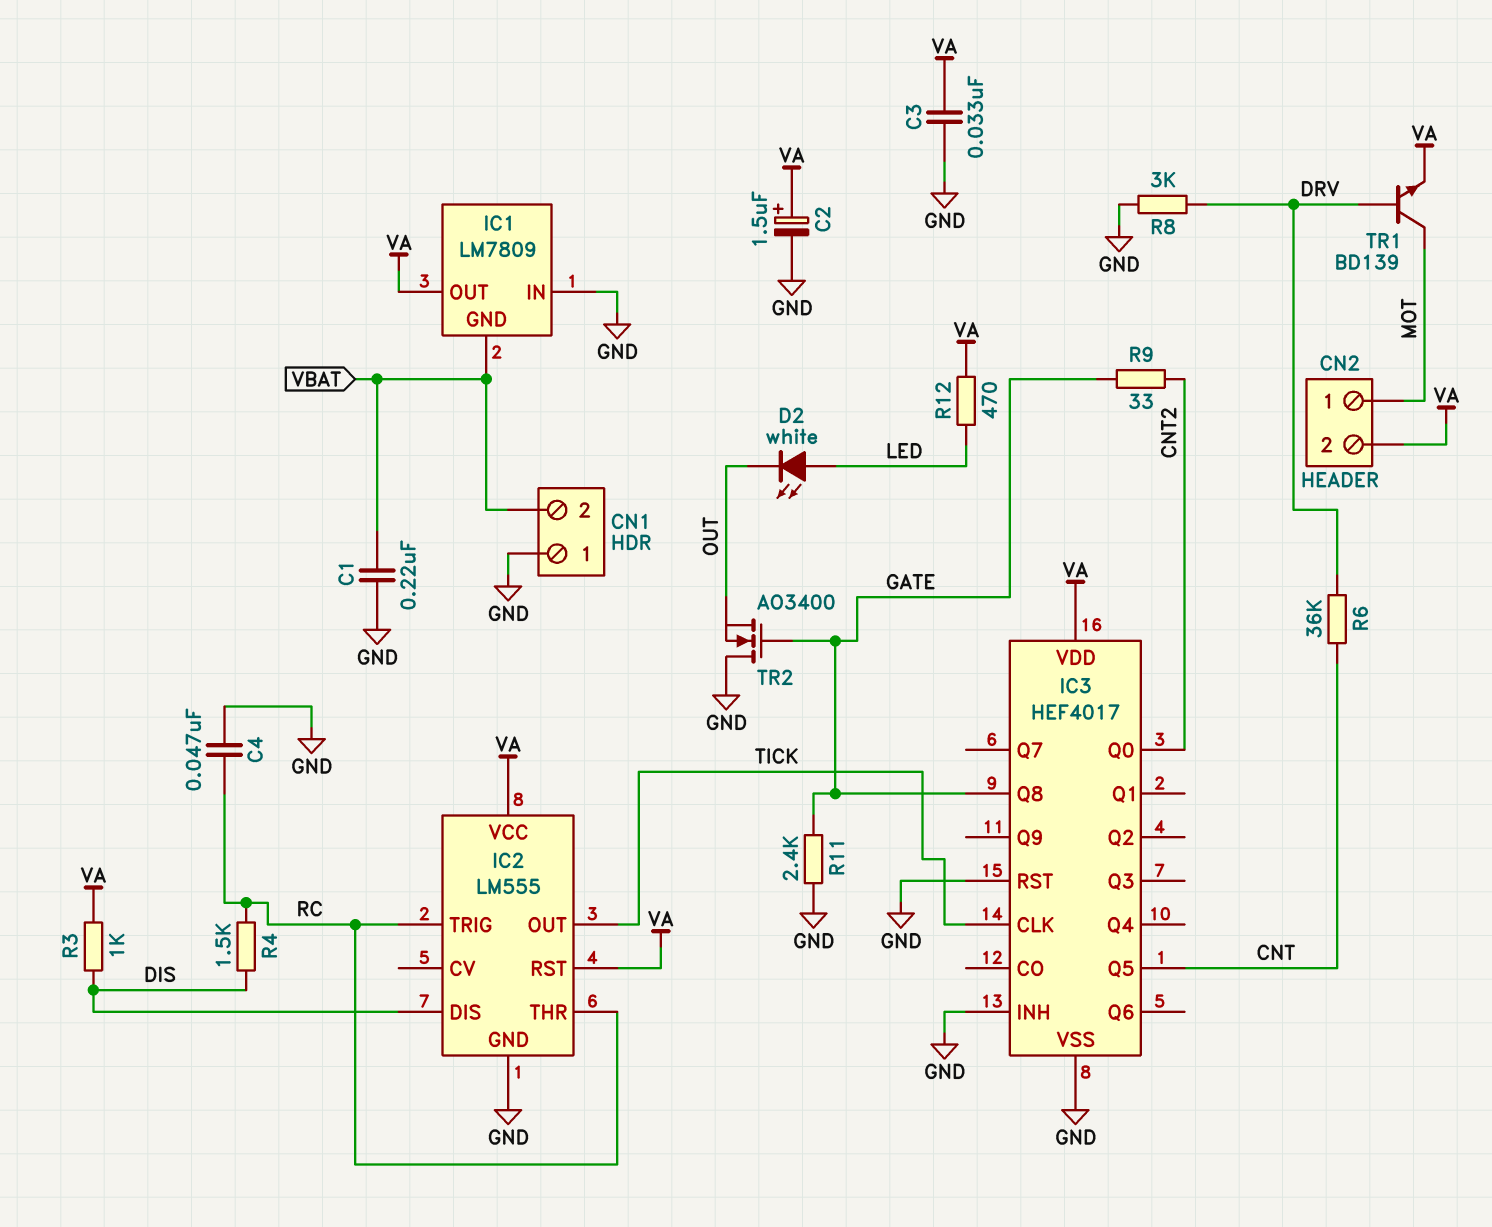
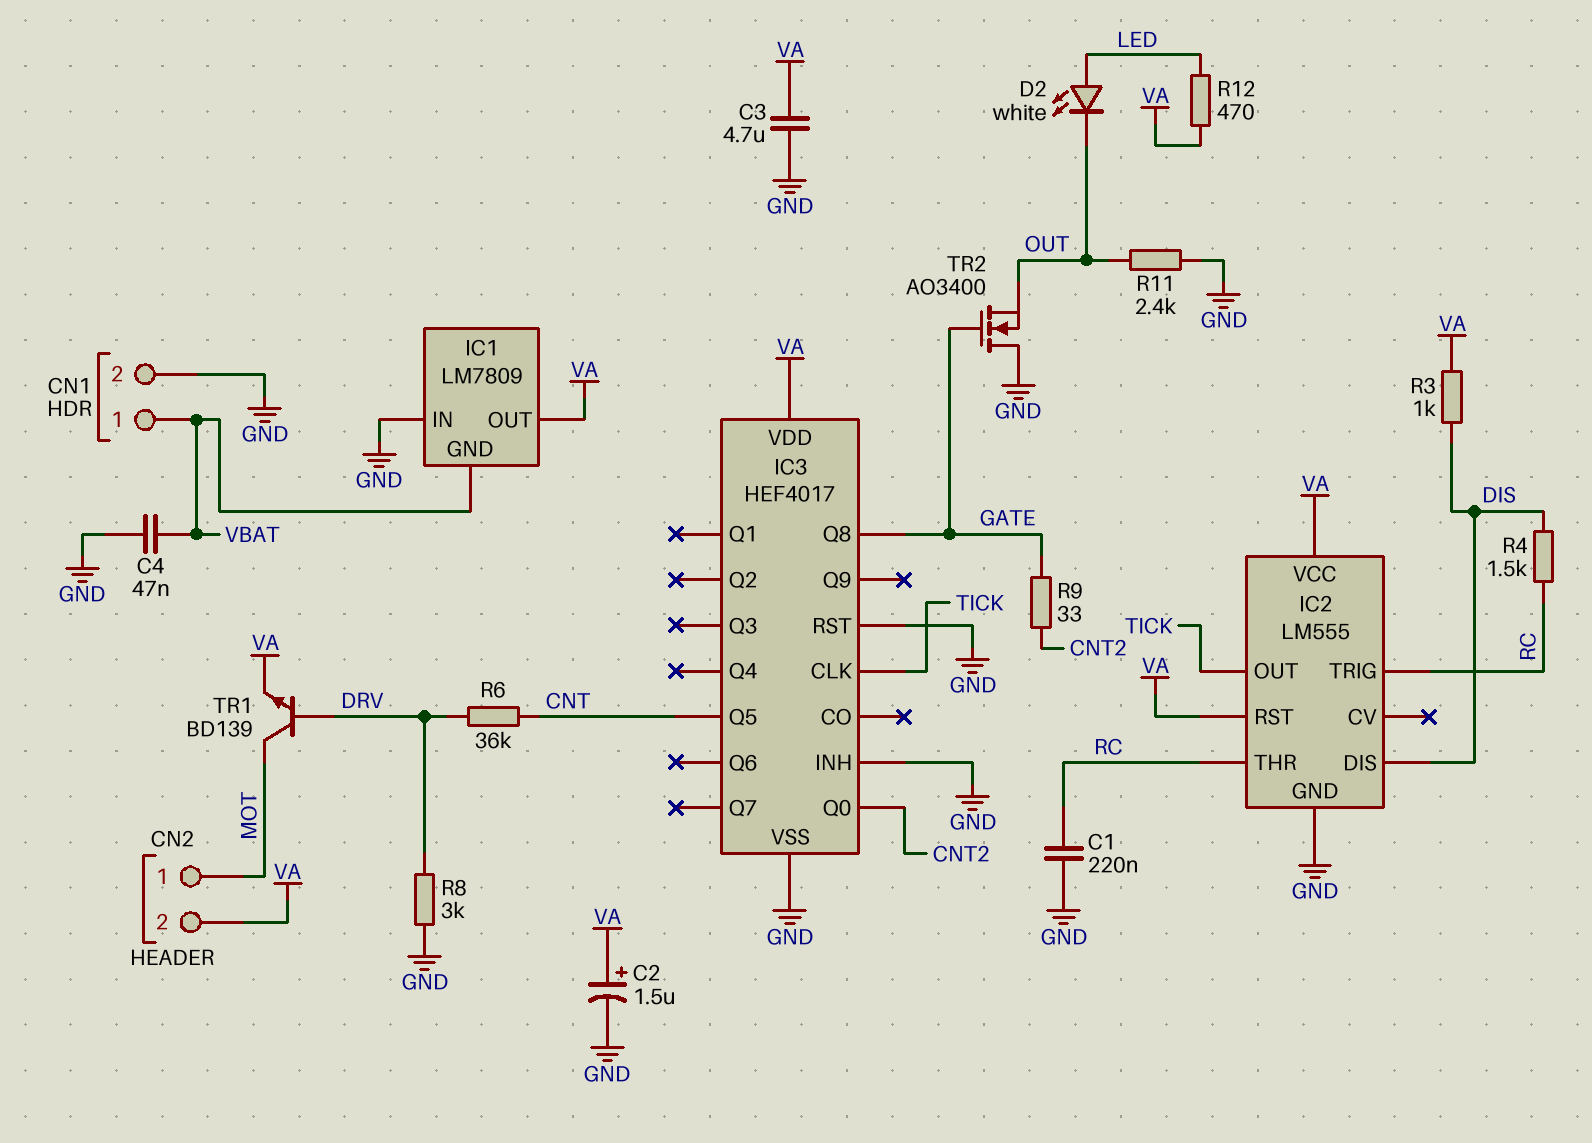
C1: 220nF (GND, VBAT) -> 220nF (GND, RC)
C3: 33nF (GND, VA) -> 4.7uF (GND, VA)
C4: 47nF (GND, RC) -> 47nF (GND, VBAT)
CN1 pin 1: GND -> VBAT
CN1 pin 2: VBAT -> GND
R11: 2.4k (GATE, GND) -> 2.4k (GND, OUT)

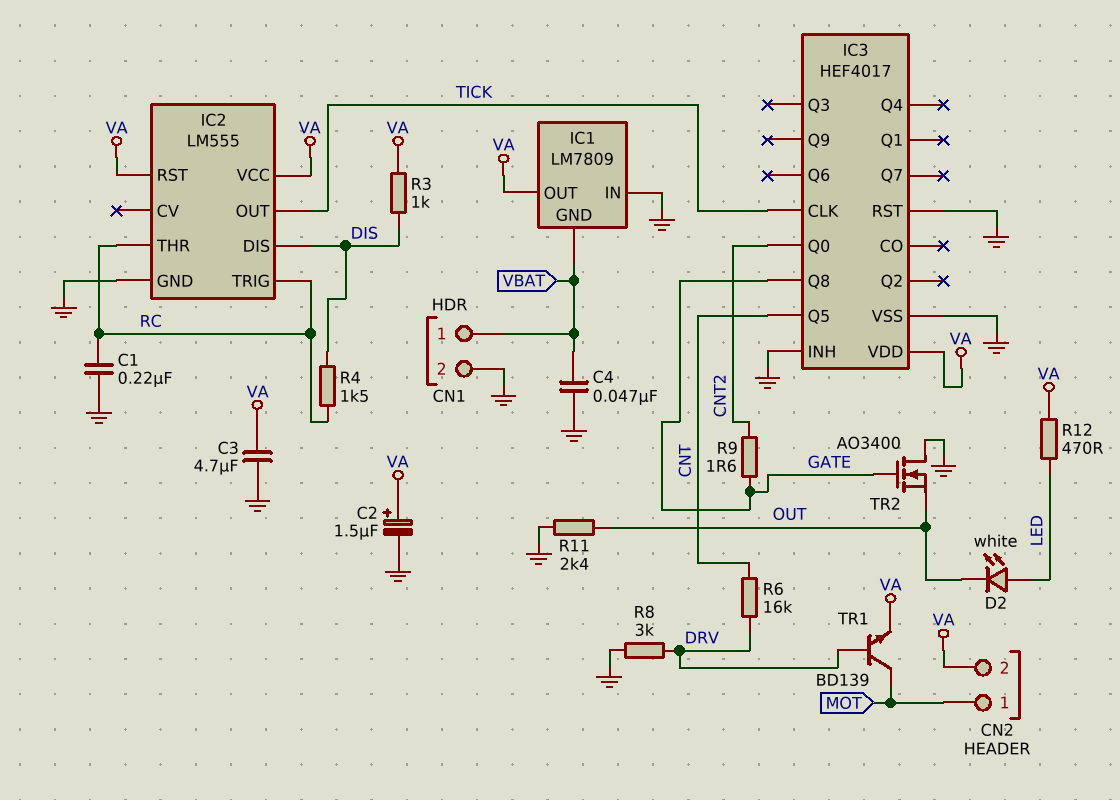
R6: 36k (CNT, DRV) -> 16k (CNT, DRV)
R9: 33 (CNT2, GATE) -> 1.6 (CNT2, GATE)

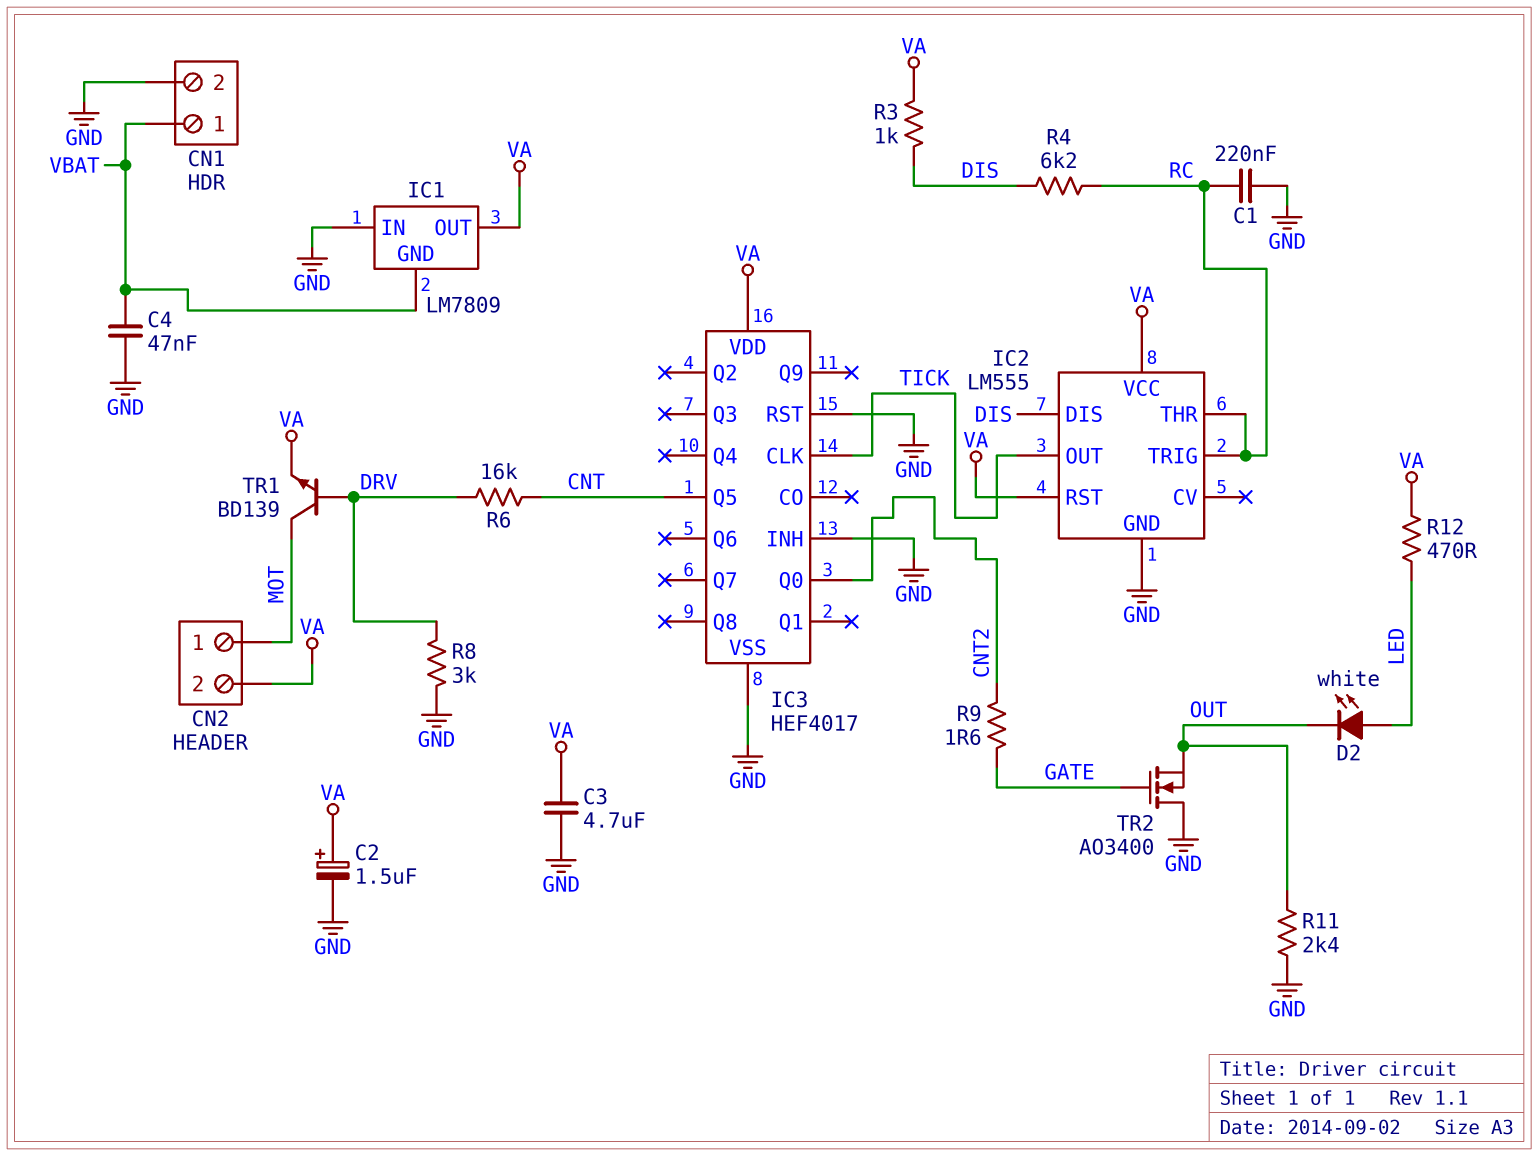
IC3 pin Q8: GATE -> none
R4: 1.5k (DIS, RC) -> 6.2k (DIS, RC)

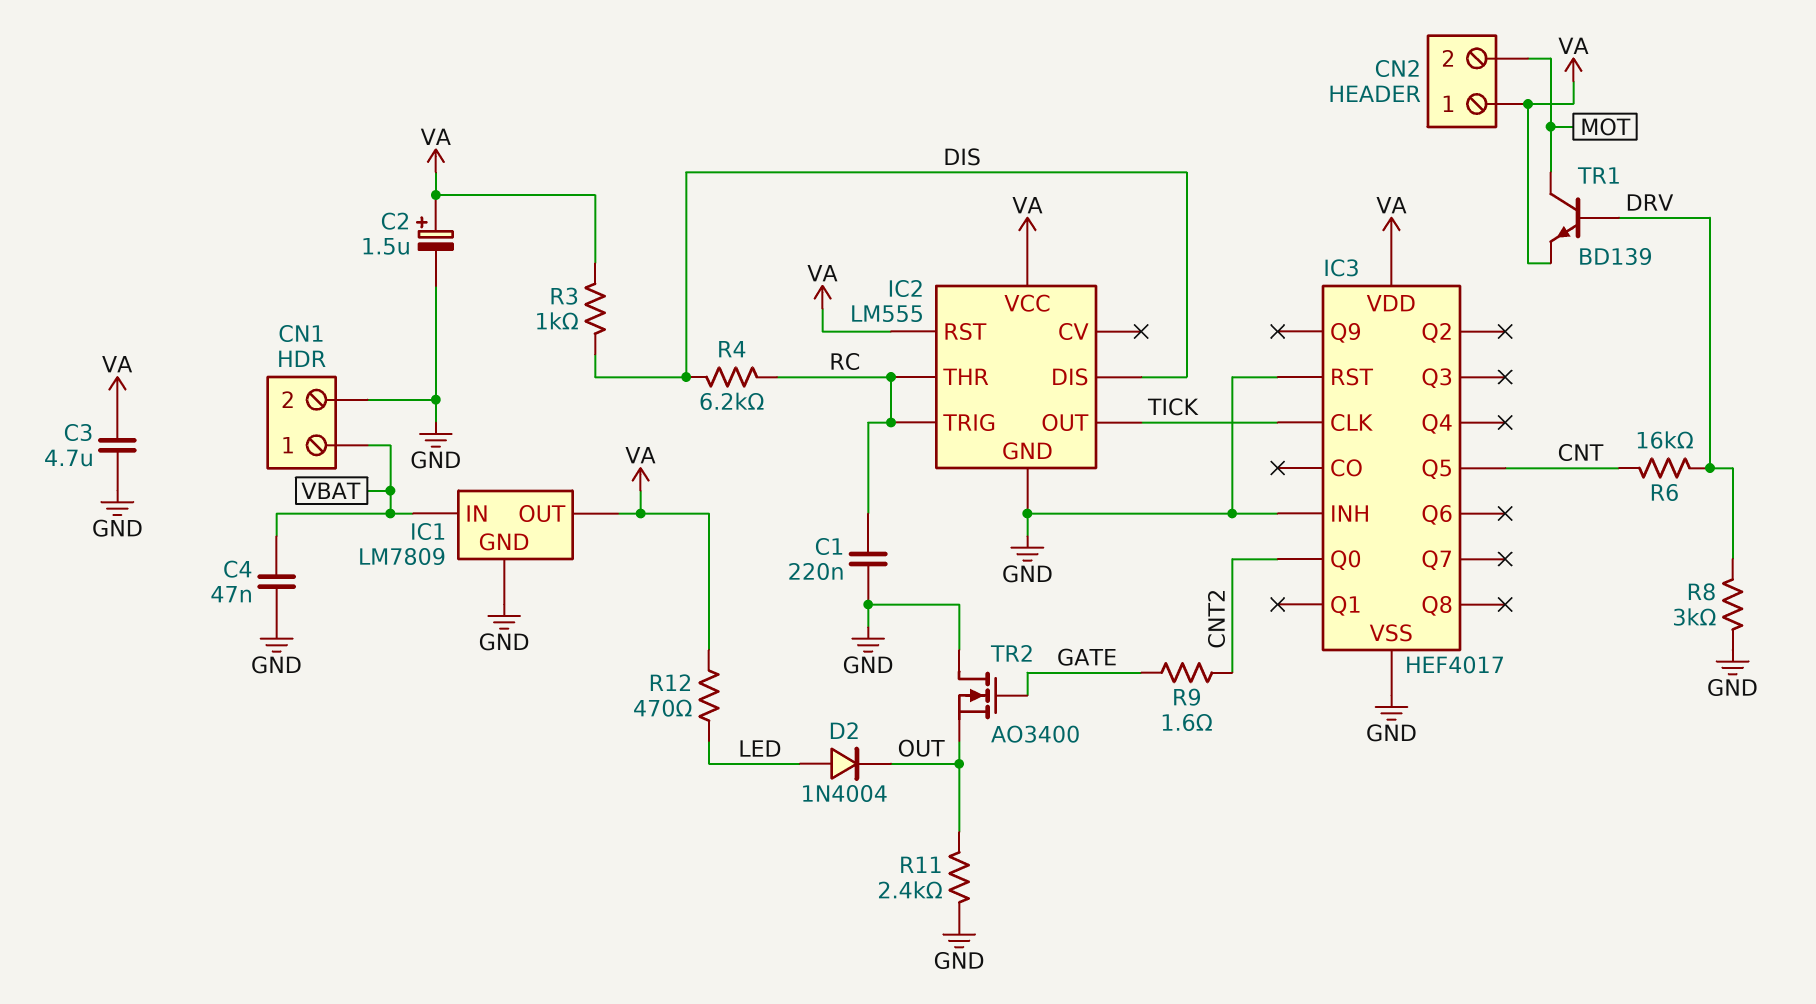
CN2 pin 1: MOT -> VA
CN2 pin 2: VA -> MOT
D2: LED white (A LED, K OUT) -> diode 1N4004 (A LED, K OUT)
IC1 pin GND: VBAT -> GND
IC1 pin IN: GND -> VBAT

